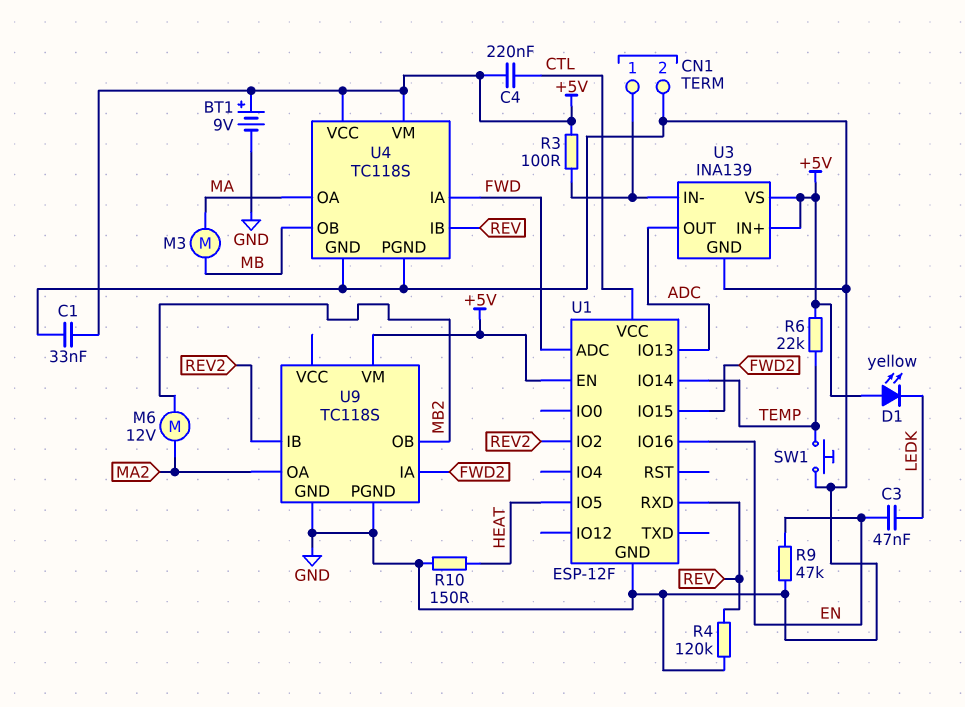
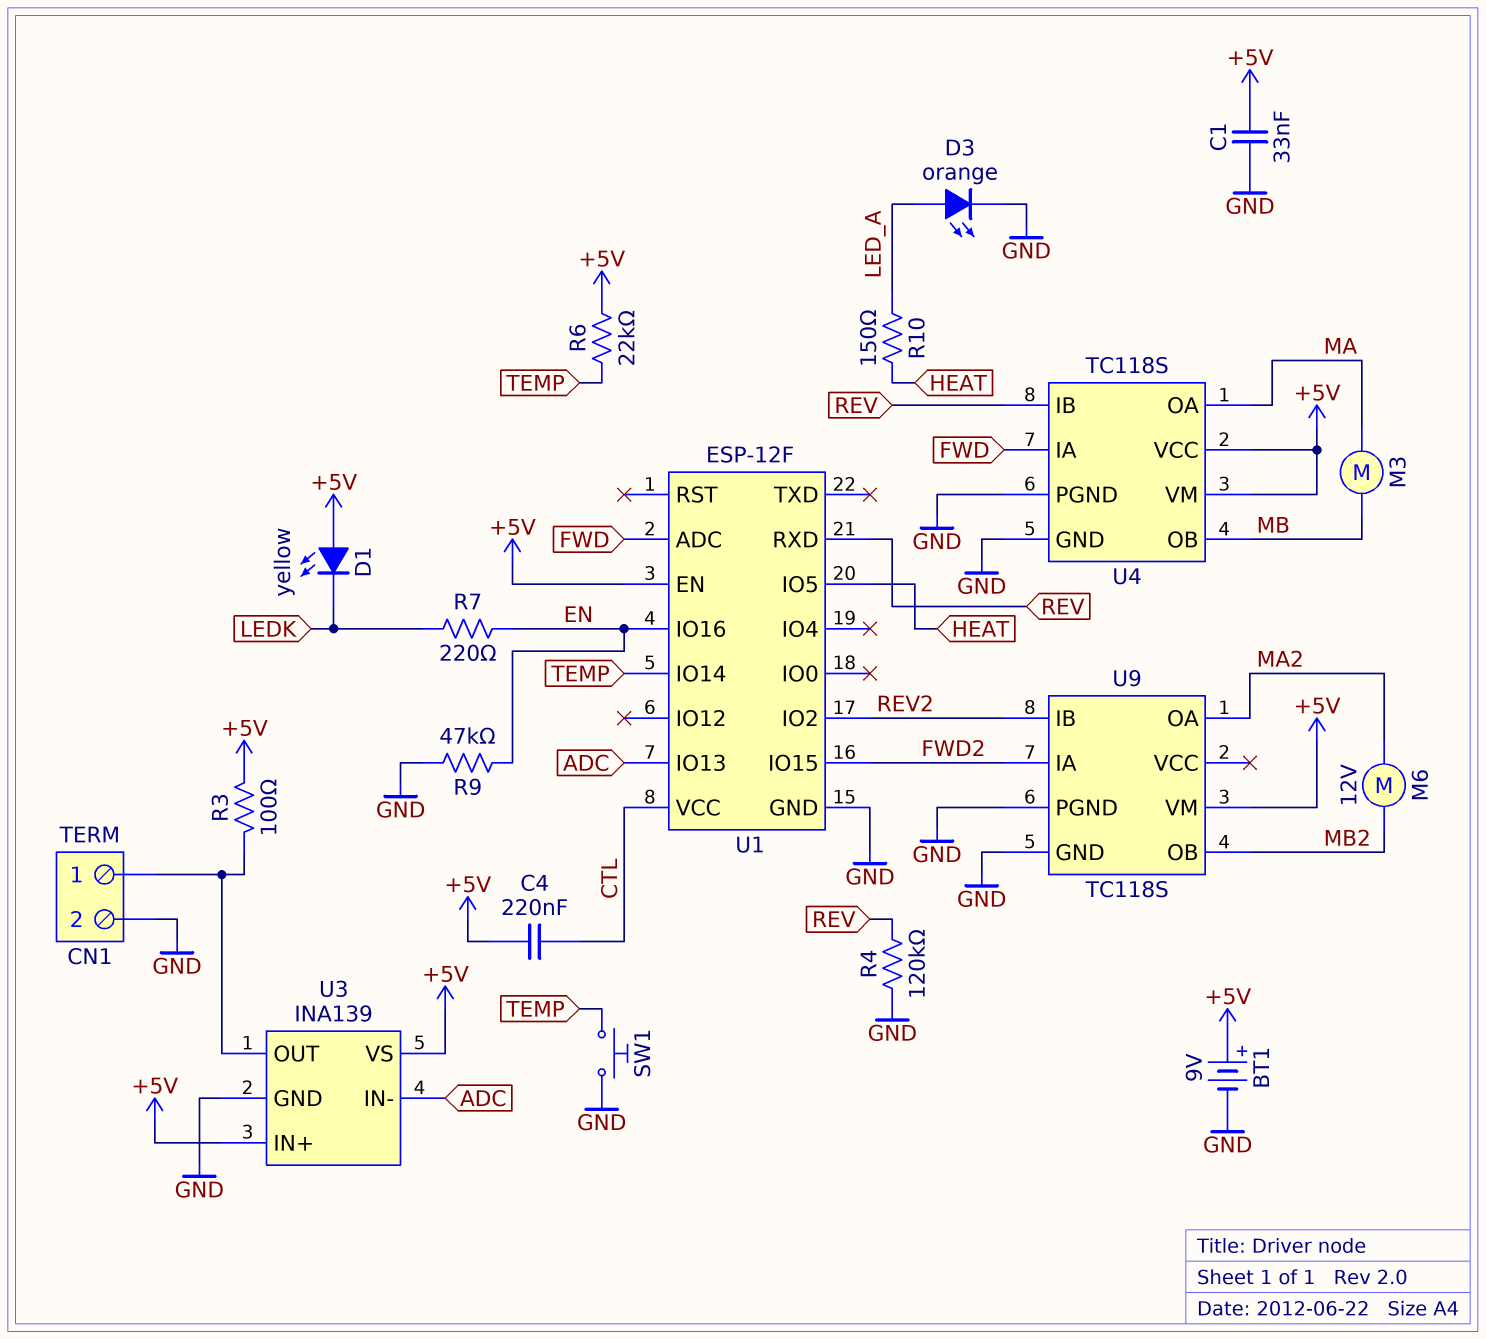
C3: 47nF (EN, LEDK) -> none
D3: none -> LED orange (A LED_A, K GND)
R7: none -> 220 (EN, LEDK)
R10: 150 (GND, HEAT) -> 150 (HEAT, LED_A)
U3 pin IN-: CN1/1 -> ADC
U3 pin OUT: ADC -> CN1/1

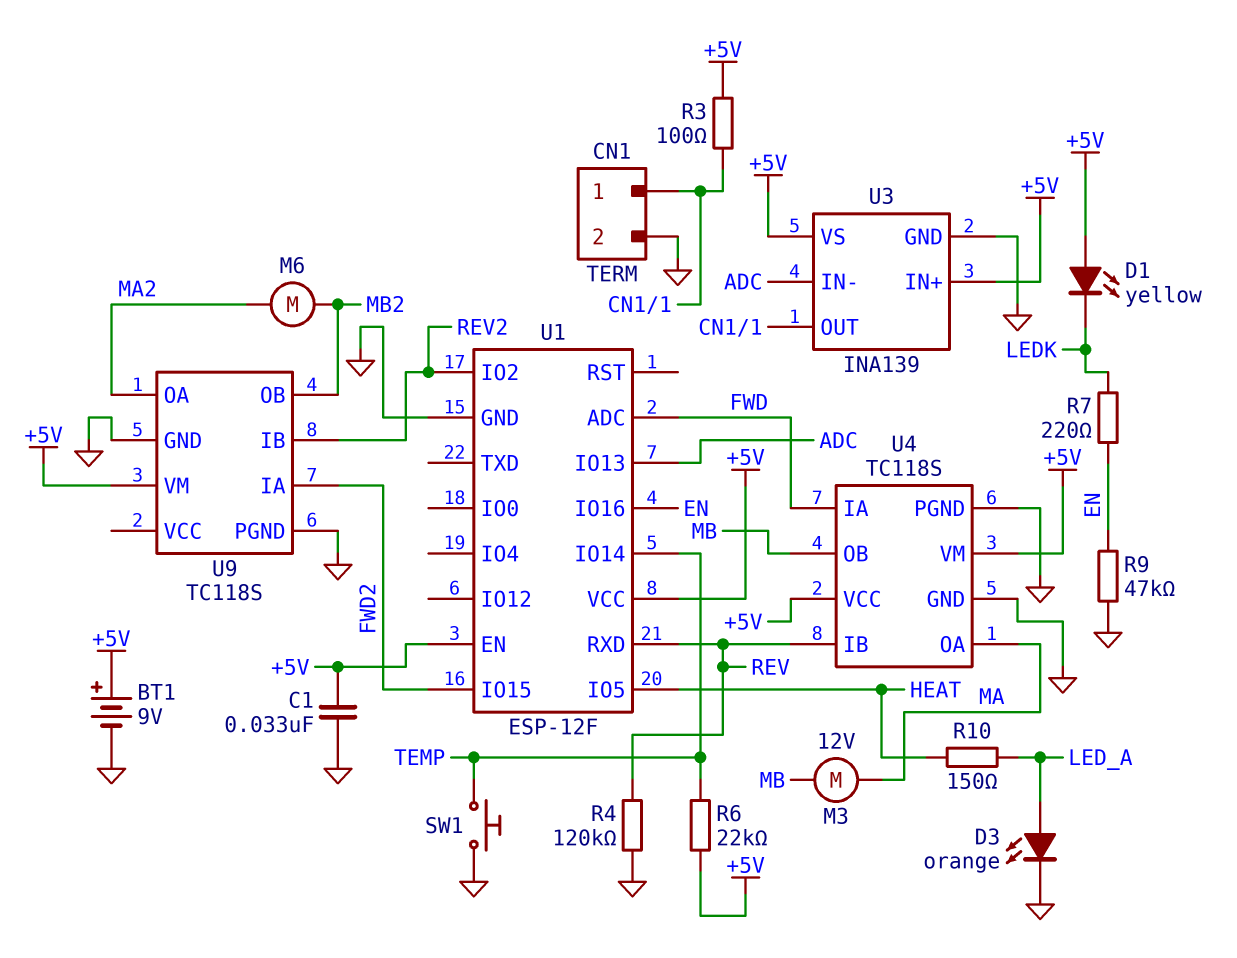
C4: 220nF (+5V, CTL) -> none
M3: motor (MA, MB) -> motor 12V (MA, MB)
M6: motor 12V (MA2, MB2) -> motor (MA2, MB2)
U1 pin VCC: CTL -> +5V

